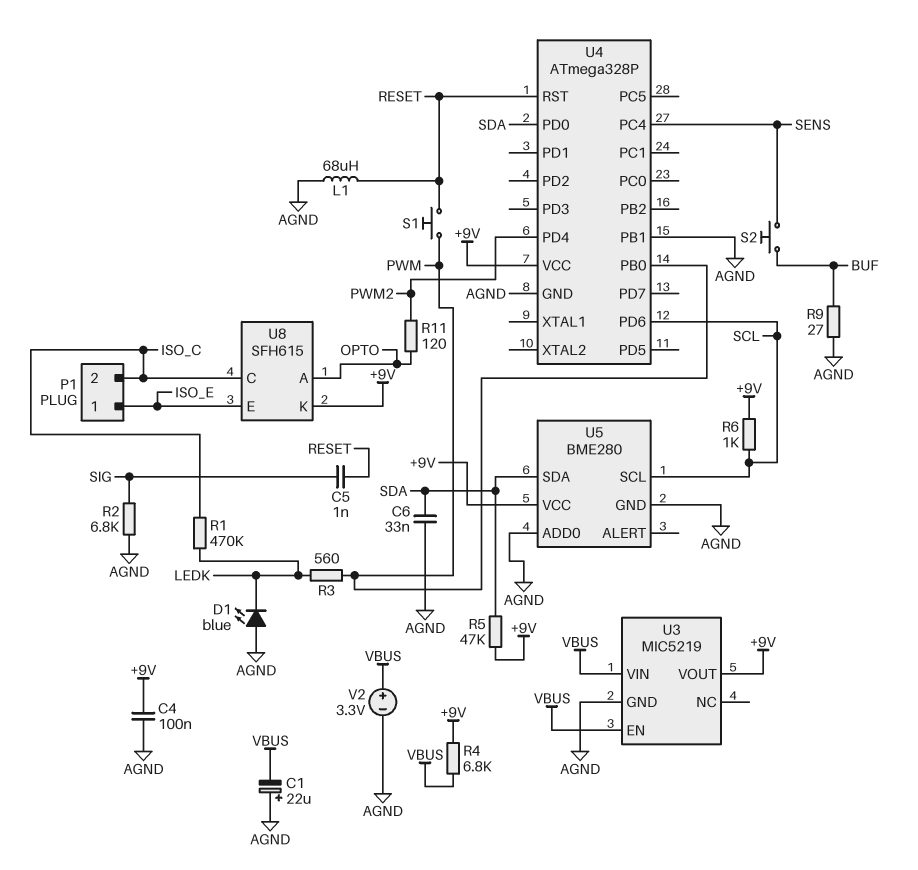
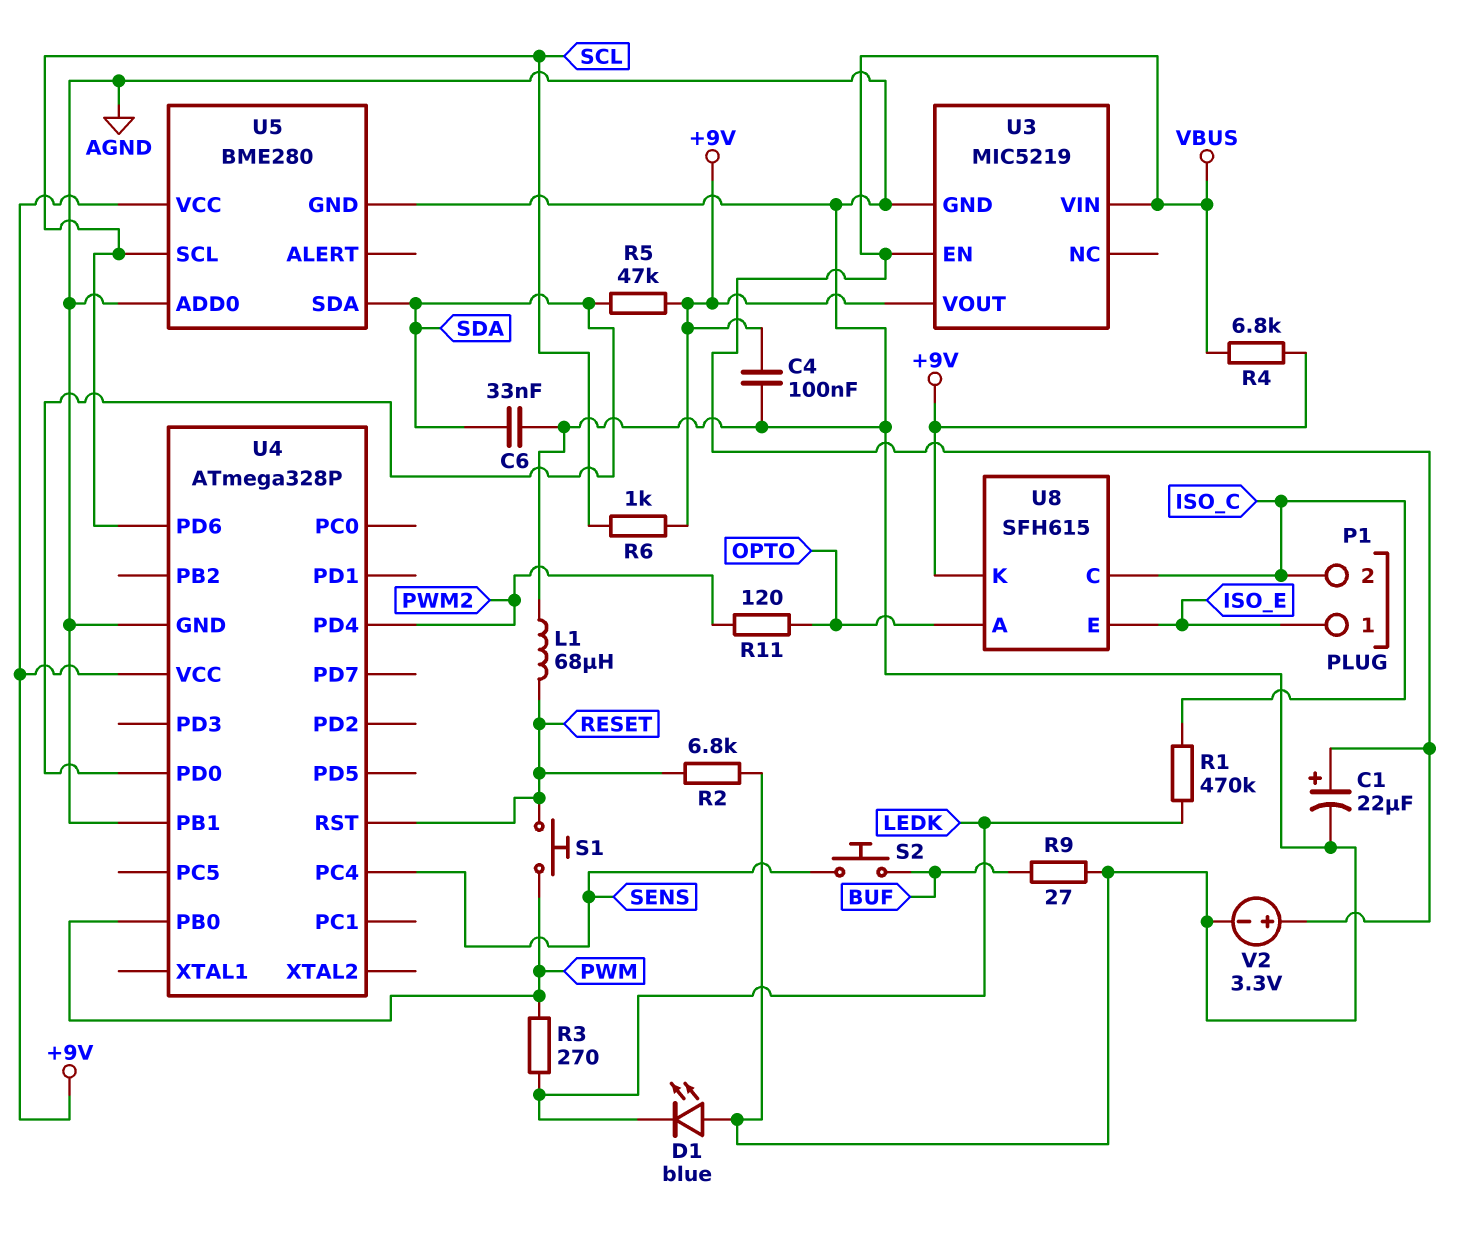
C1: 22uF (plus AGND, minus VBUS) -> 22uF (plus VBUS, minus AGND)
C5: 1nF (RESET, SIG) -> none
R2: 6.8k (AGND, SIG) -> 6.8k (AGND, RESET)
R3: 560 (LEDK, PWM) -> 270 (LEDK, PWM)

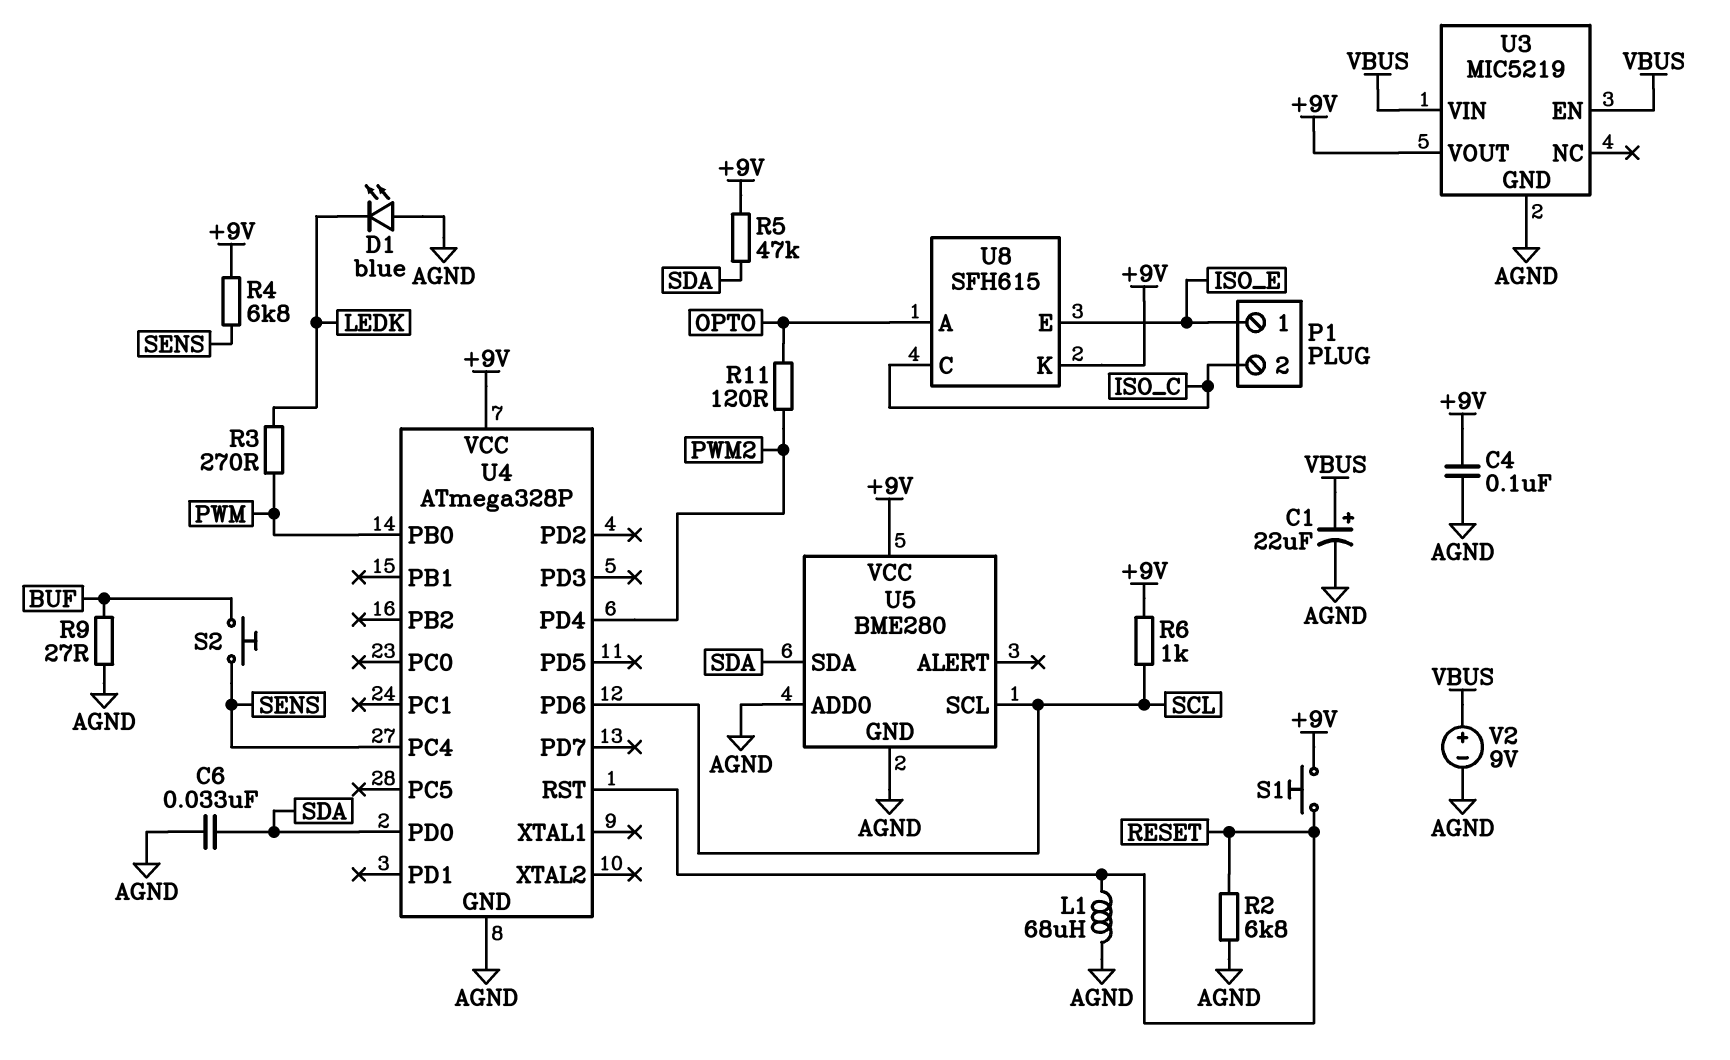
R1: 470k (ISO_C, LEDK) -> none
R4: 6.8k (+9V, VBUS) -> 6.8k (+9V, SENS)
S1: button (PWM, RESET) -> button (+9V, RESET)
U4 pin PB1: AGND -> none
V2: 3.3V (plus VBUS, minus AGND) -> 9V (plus VBUS, minus AGND)

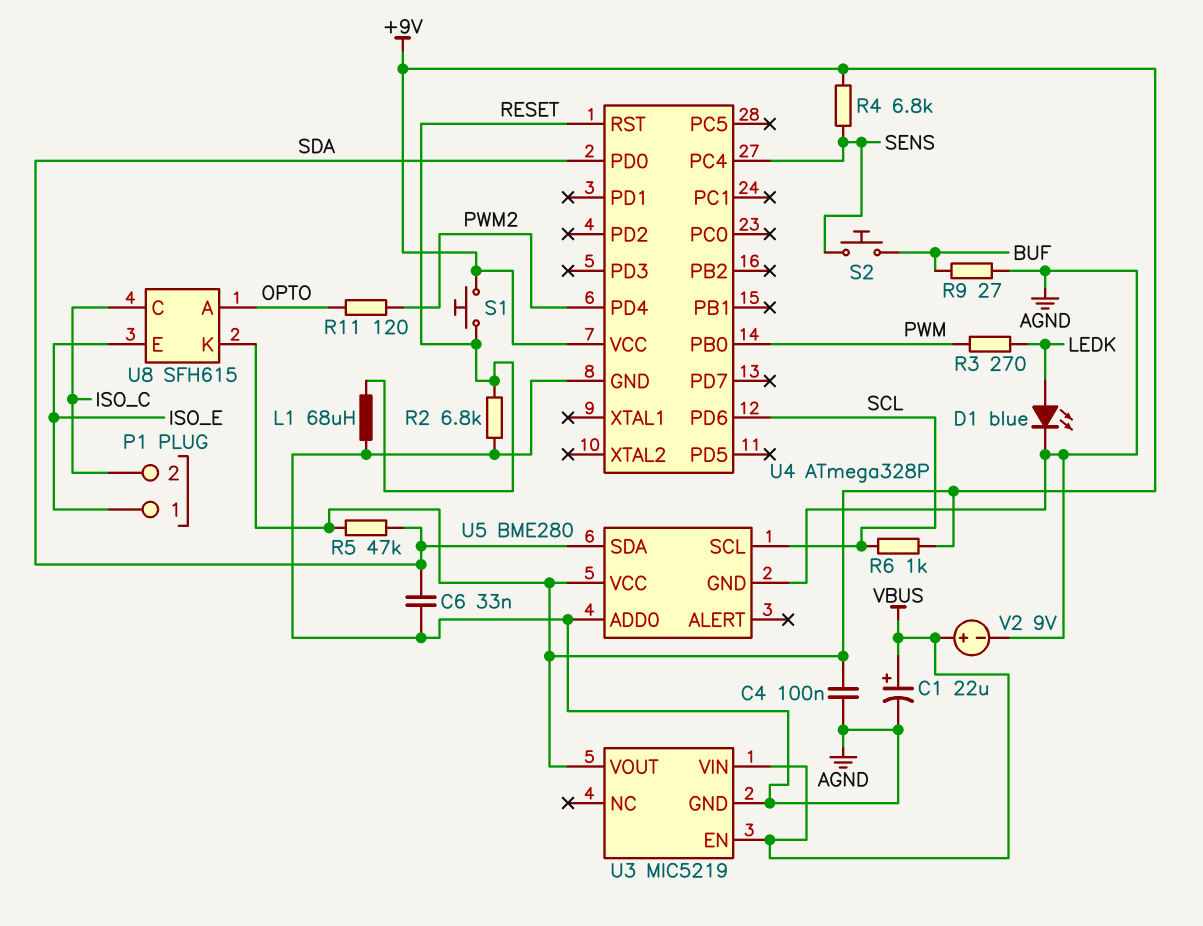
D1: LED blue (A AGND, K LEDK) -> LED blue (A LEDK, K AGND)

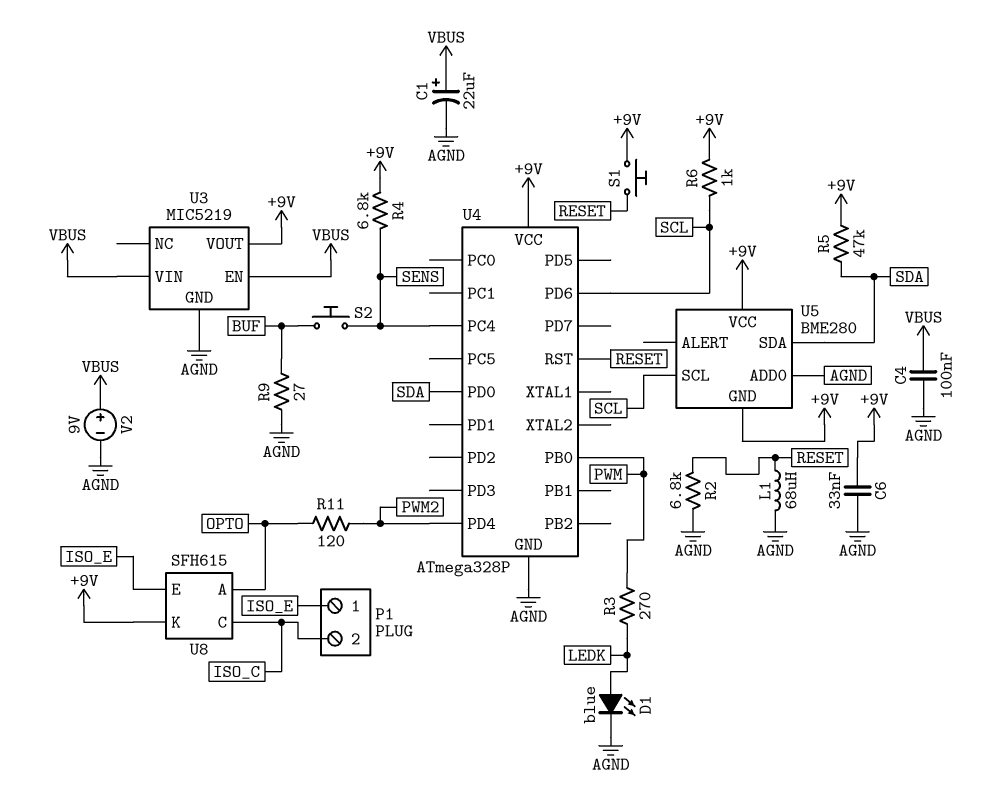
C4: 100nF (+9V, AGND) -> 100nF (AGND, VBUS)
C6: 33nF (AGND, SDA) -> 33nF (+9V, AGND)
U5 pin GND: AGND -> +9V

